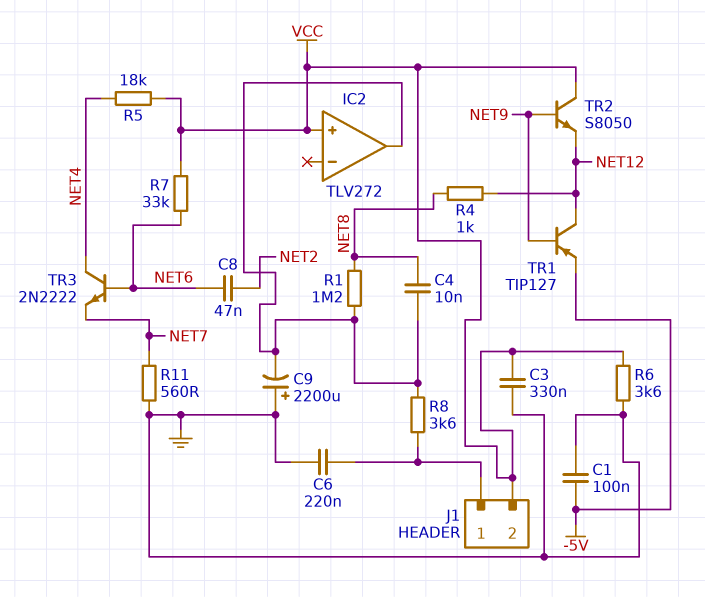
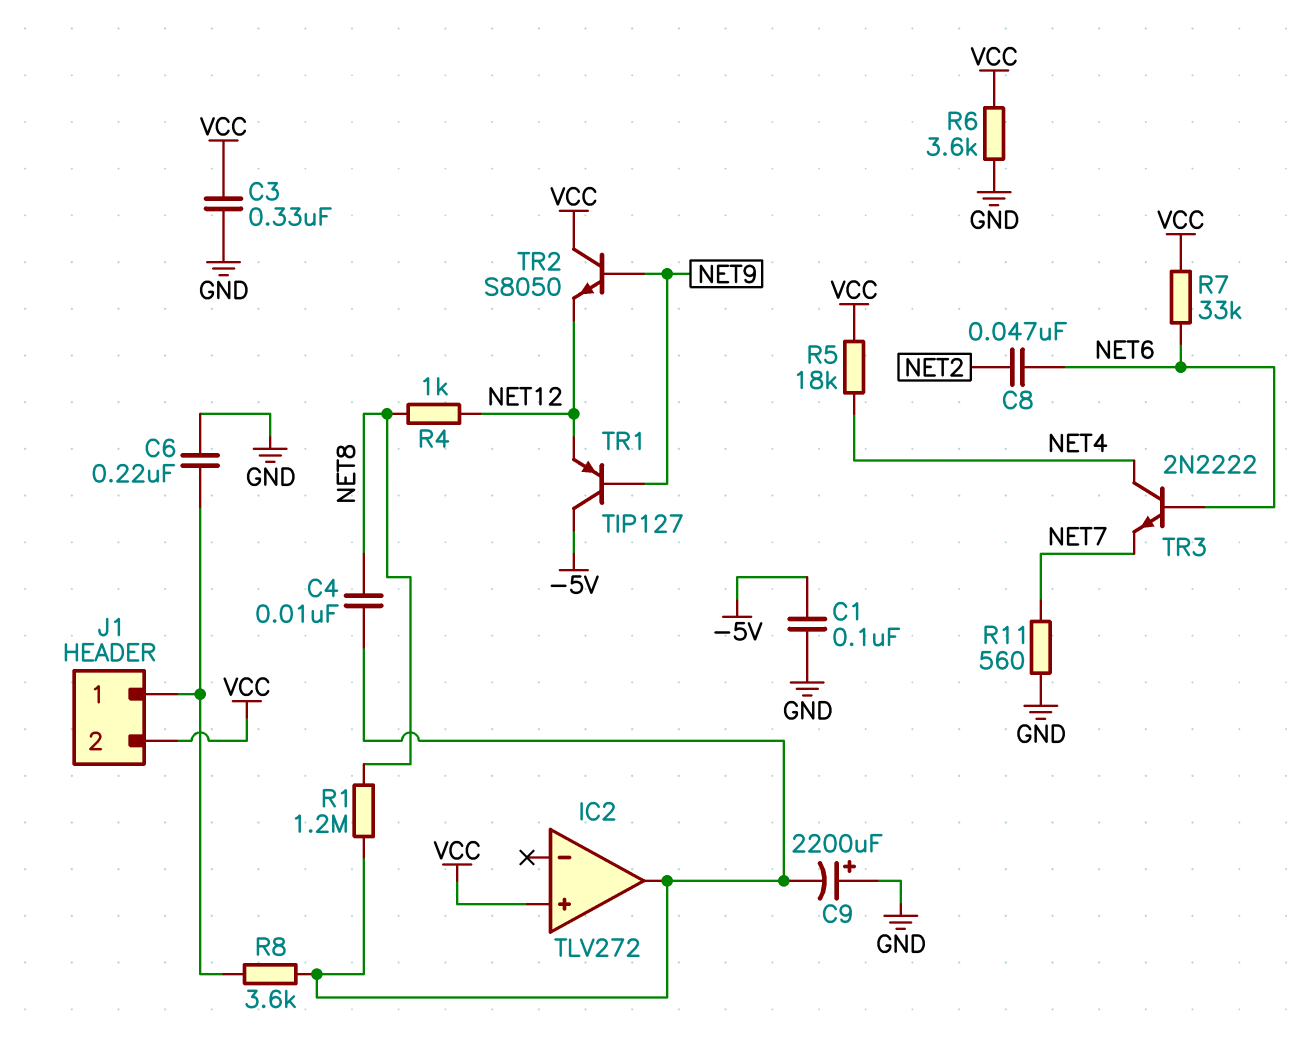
TR1: PNP TIP127 (B NET9, C NET12, E -5V) -> PNP TIP127 (B NET9, C -5V, E NET12)

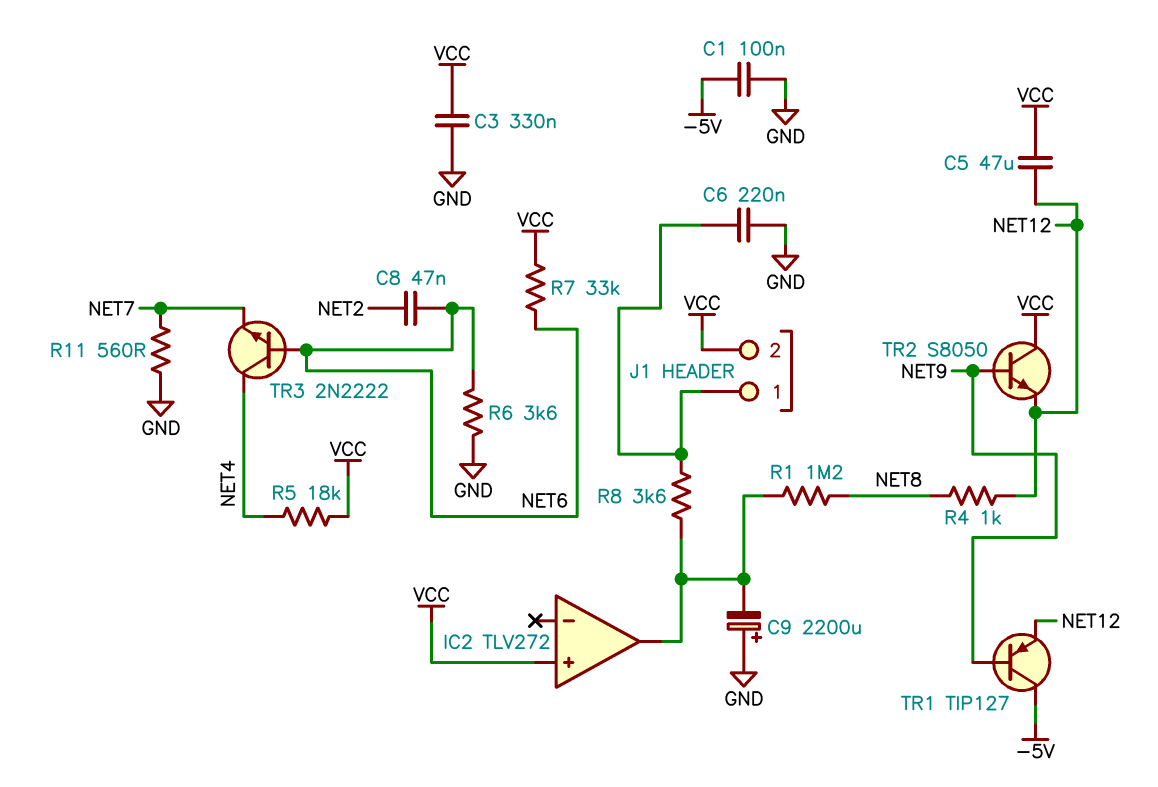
C4: 10nF (IC2/out, NET8) -> none
C5: none -> 47uF (NET12, VCC)
R6: 3.6k (GND, VCC) -> 3.6k (GND, NET6)

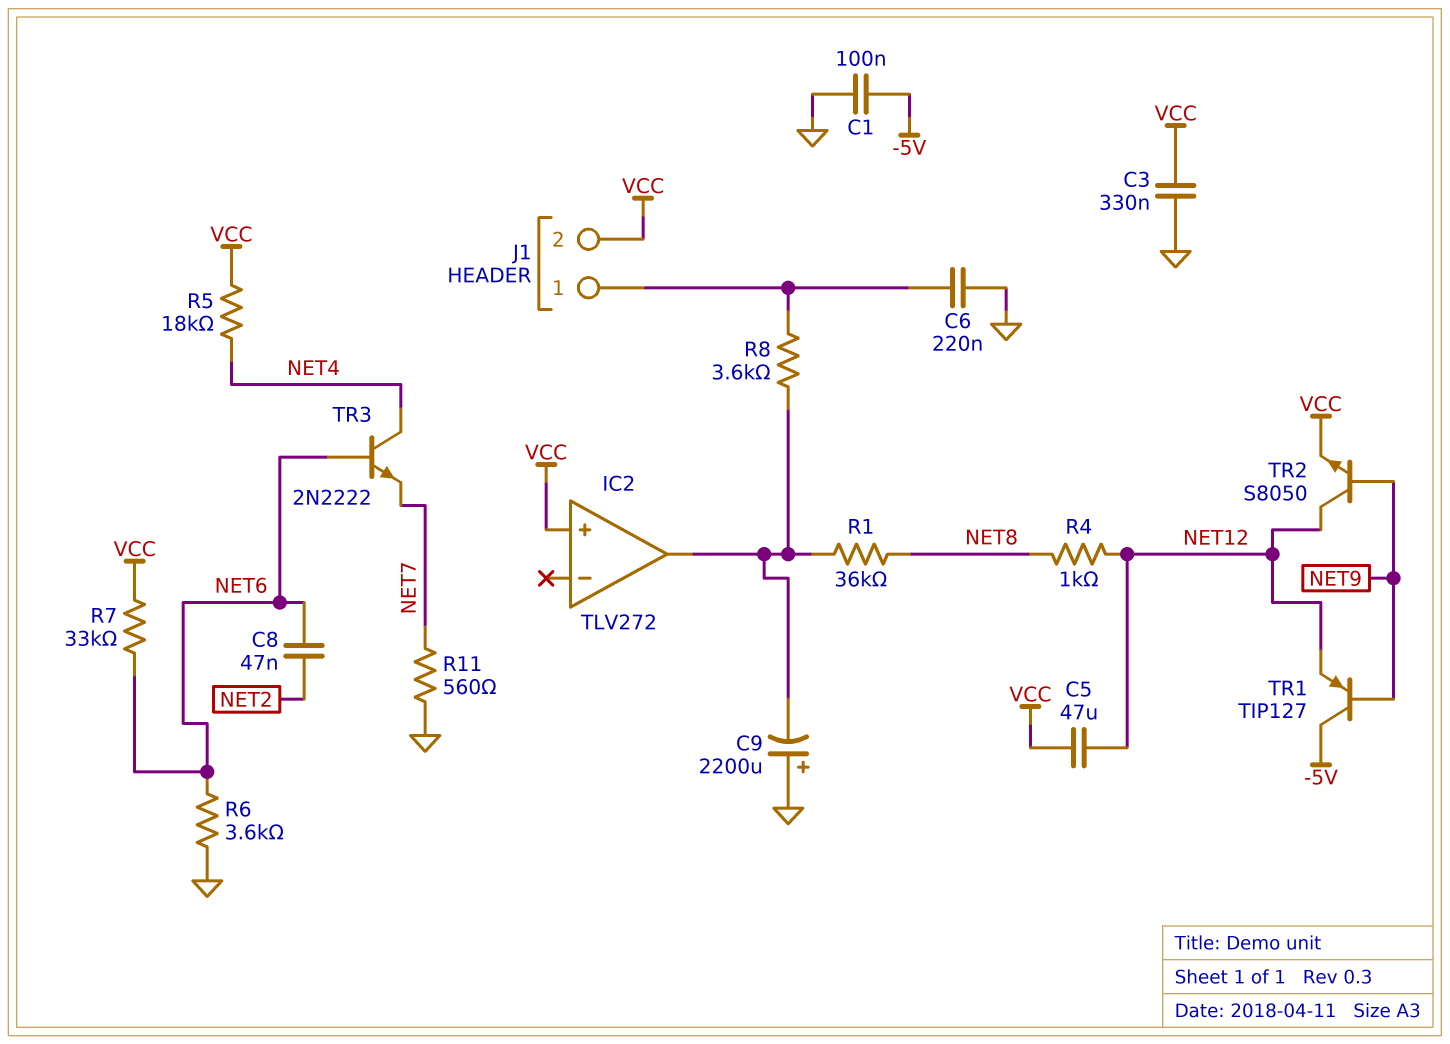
R1: 1.2M (IC2/out, NET8) -> 36k (IC2/out, NET8)
TR2: NPN S8050 (B NET9, C VCC, E NET12) -> NPN S8050 (B NET9, C NET12, E VCC)

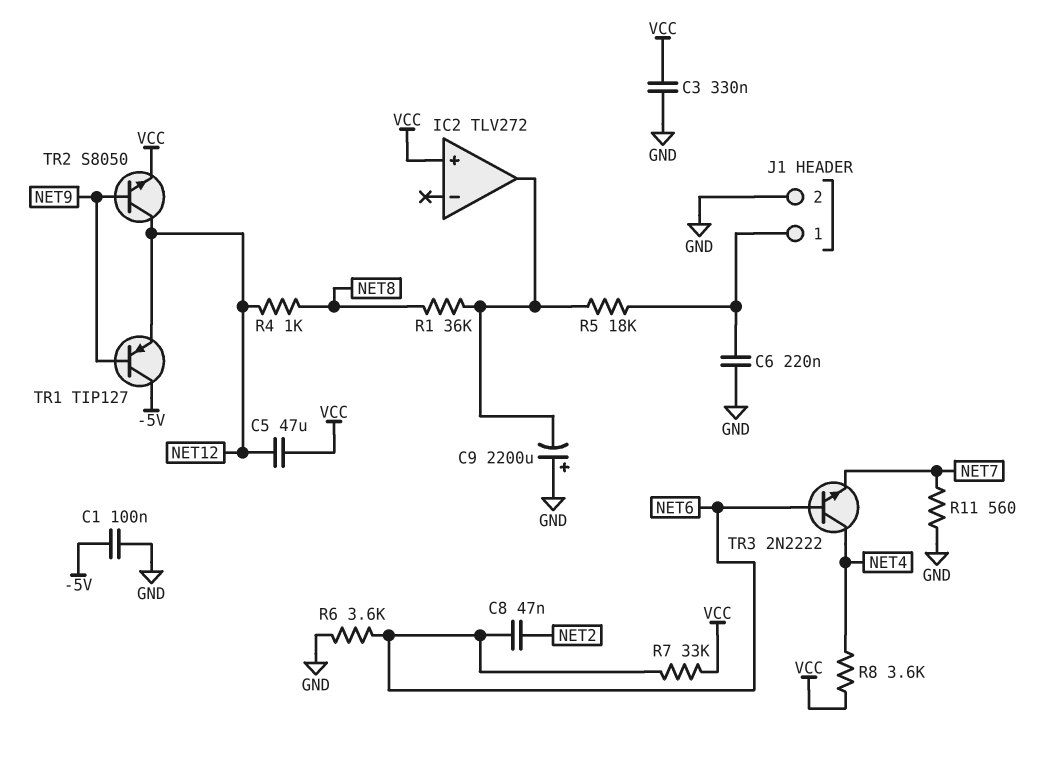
J1 pin 2: VCC -> GND
R5: 18k (NET4, VCC) -> 18k (IC2/out, J1/1)
R8: 3.6k (IC2/out, J1/1) -> 3.6k (NET4, VCC)

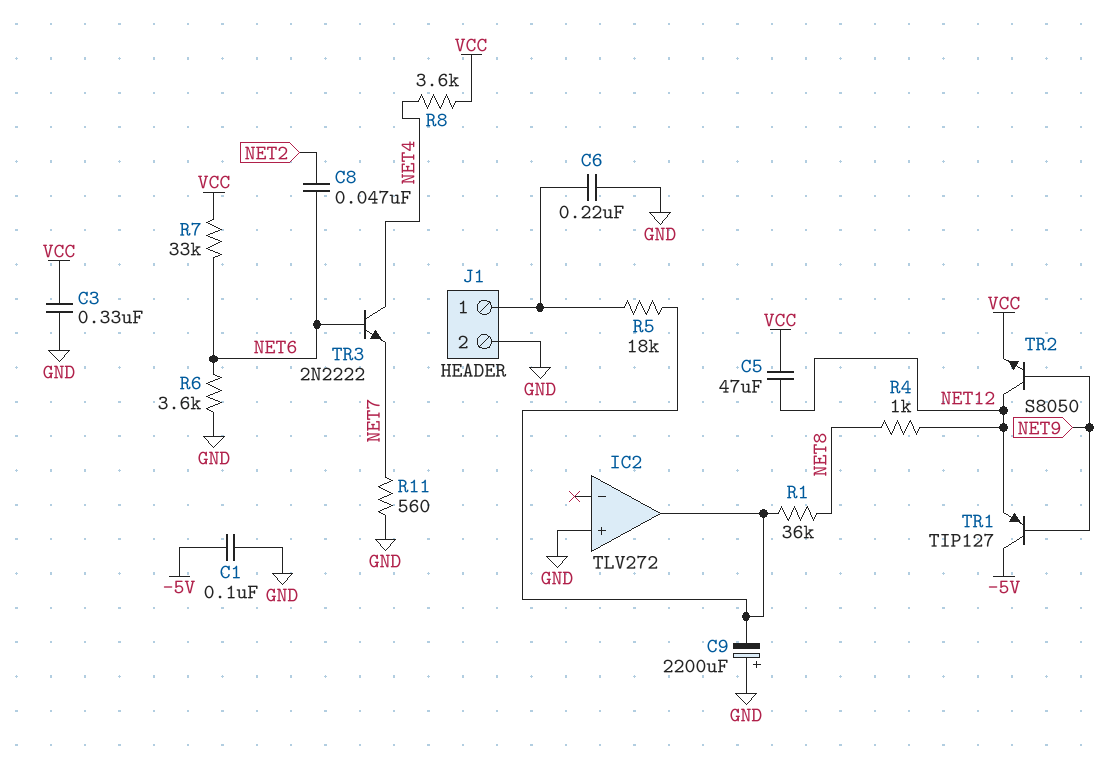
IC2 pin in+: VCC -> GND

